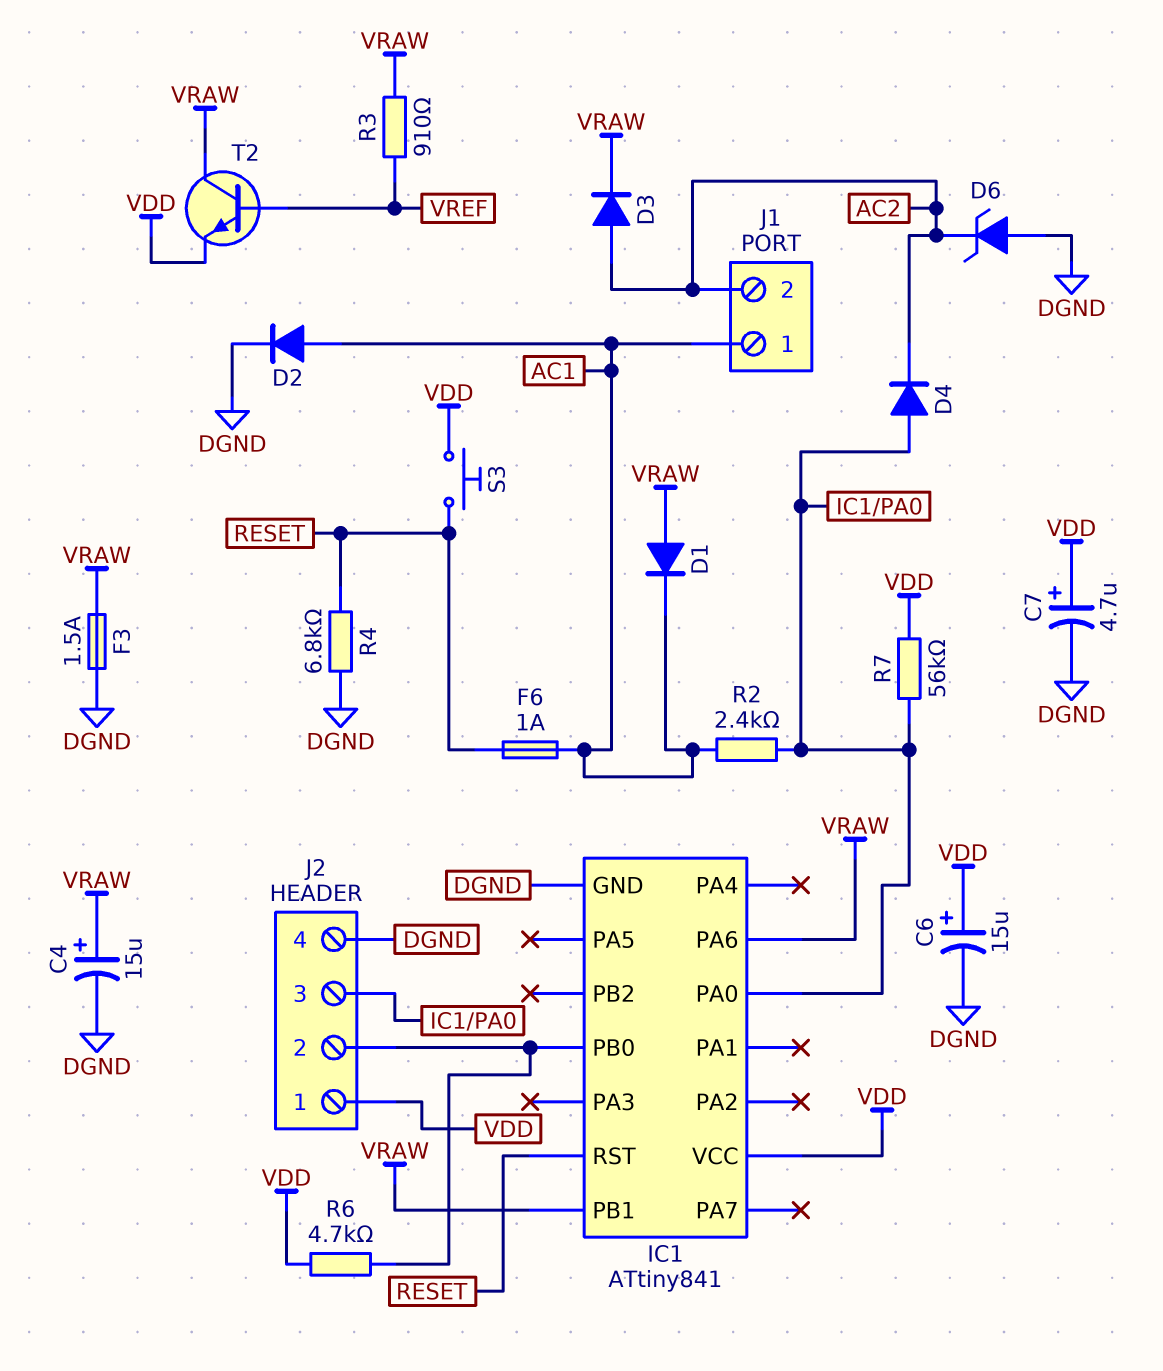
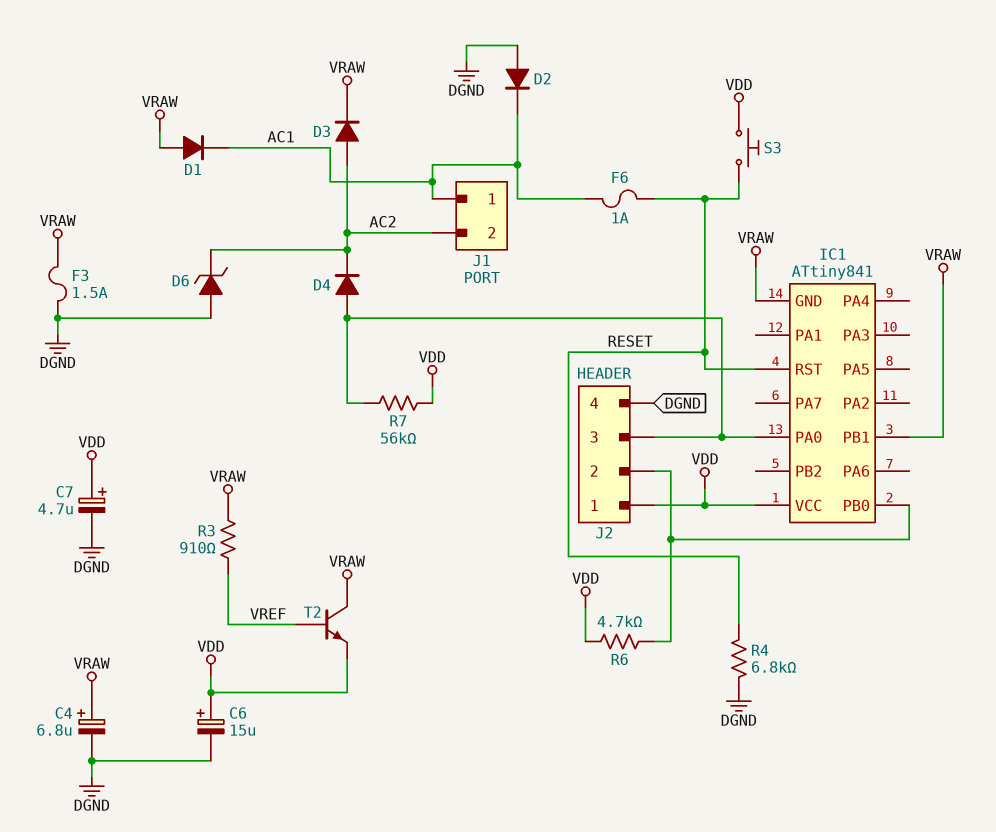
C4: 15uF (plus VRAW, minus DGND) -> 6.8uF (plus VRAW, minus DGND)
D2: diode (A AC1, K DGND) -> diode (A DGND, K AC1)
IC1 pin GND: DGND -> VRAW
IC1 pin PA6: VRAW -> none
R2: 2.4k (AC1, IC1/PA0) -> none

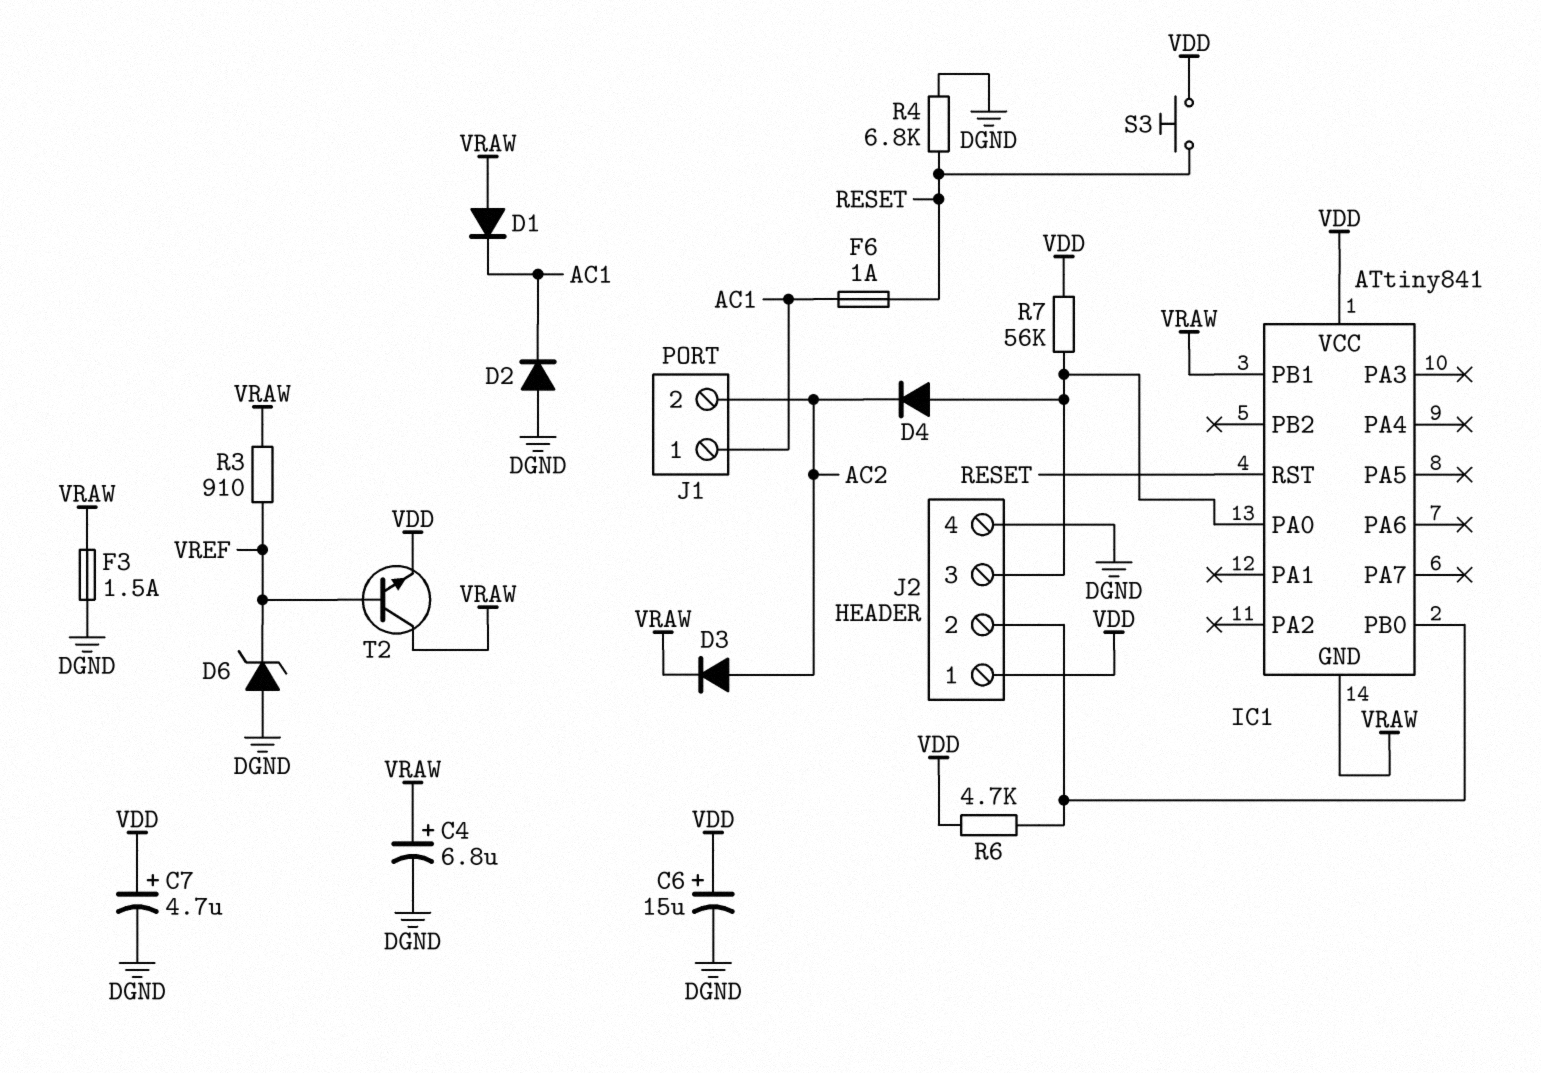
D6: zener (A DGND, K AC2) -> zener (A DGND, K VREF)

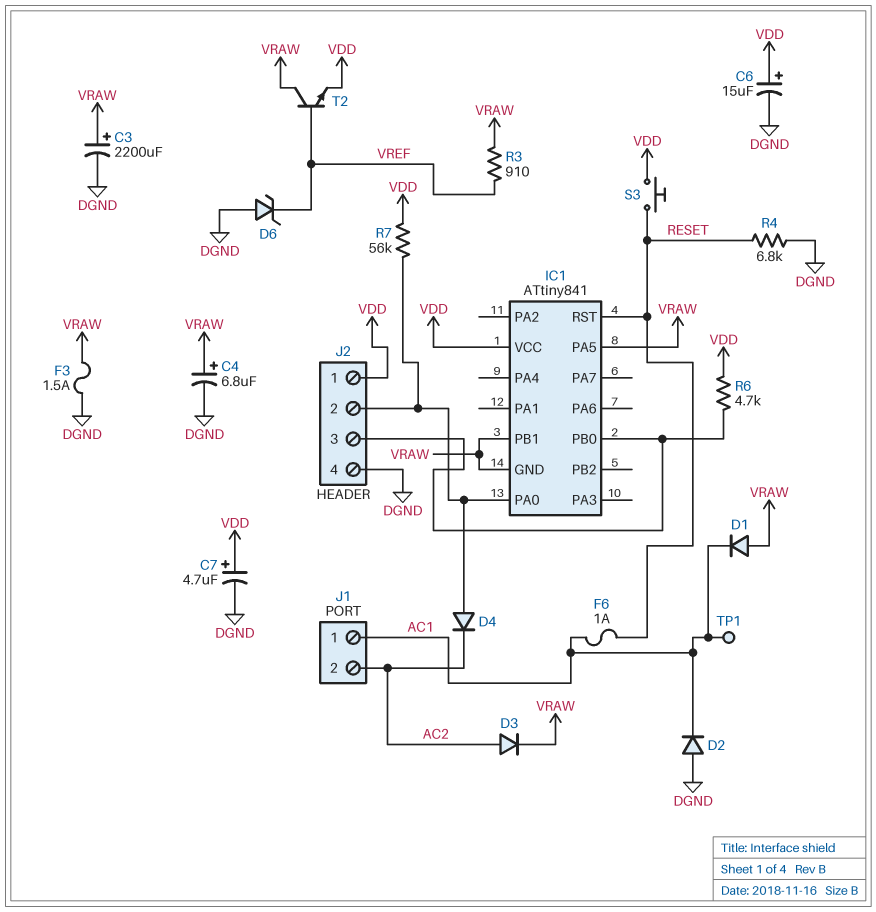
C3: none -> 2200uF (plus VRAW, minus DGND)
IC1 pin PA5: none -> VRAW
J2 pin 2: IC1/PB0 -> IC1/PA0
J2 pin 3: IC1/PA0 -> IC1/PB0
TP1: none -> test point (AC1)

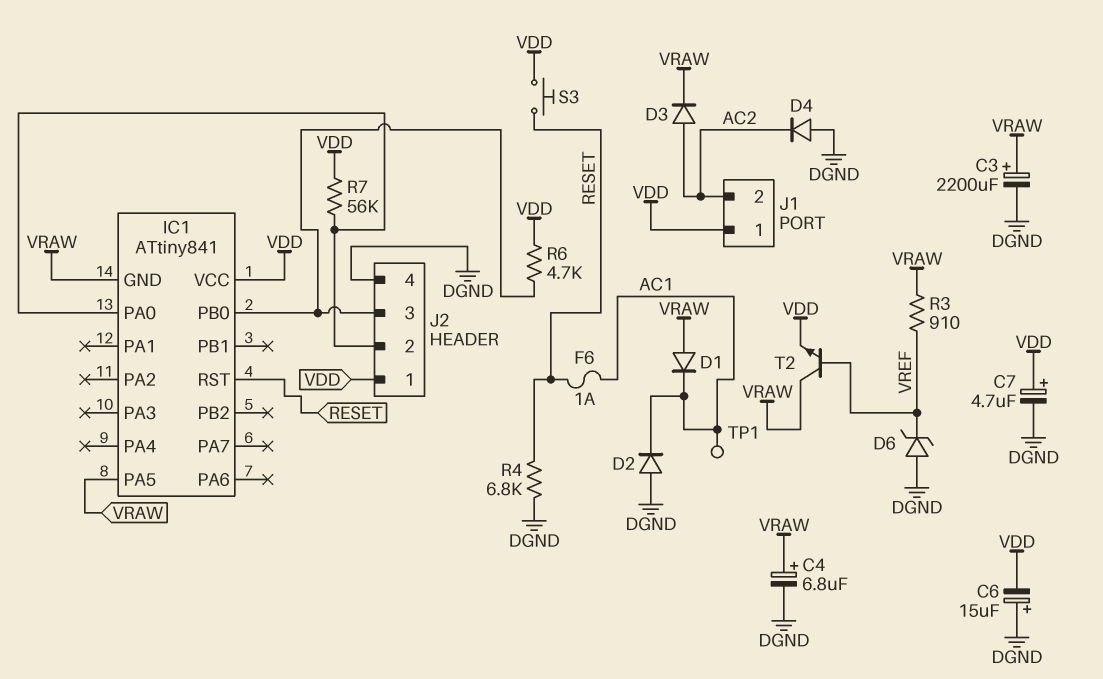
C6: 15uF (plus VDD, minus DGND) -> 15uF (plus DGND, minus VDD)
D4: diode (A IC1/PA0, K AC2) -> diode (A DGND, K AC2)
F3: 1.5A (DGND, VRAW) -> none
IC1 pin PB1: VRAW -> none
J1 pin 1: AC1 -> VDD

